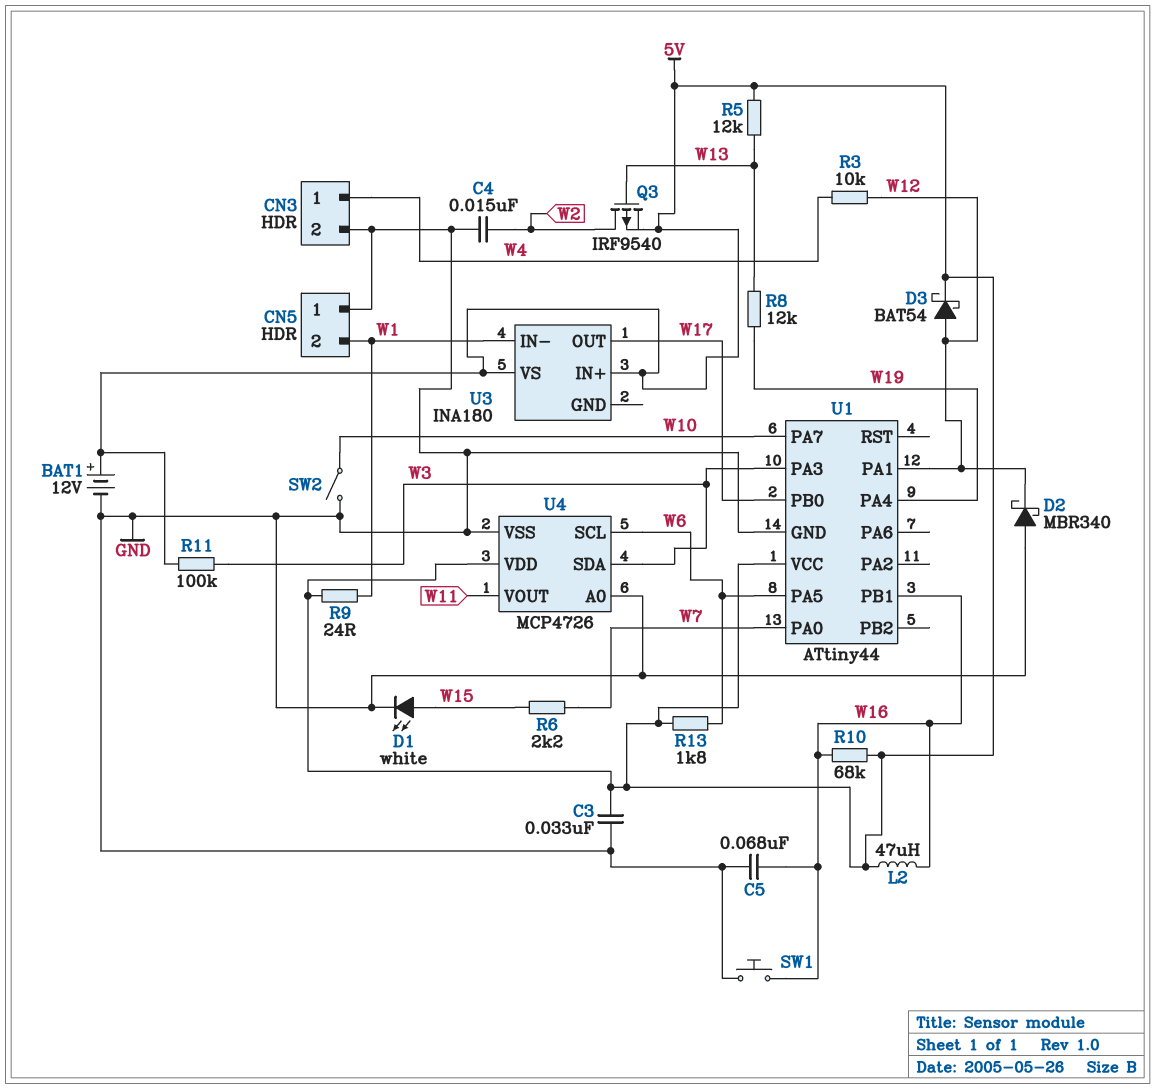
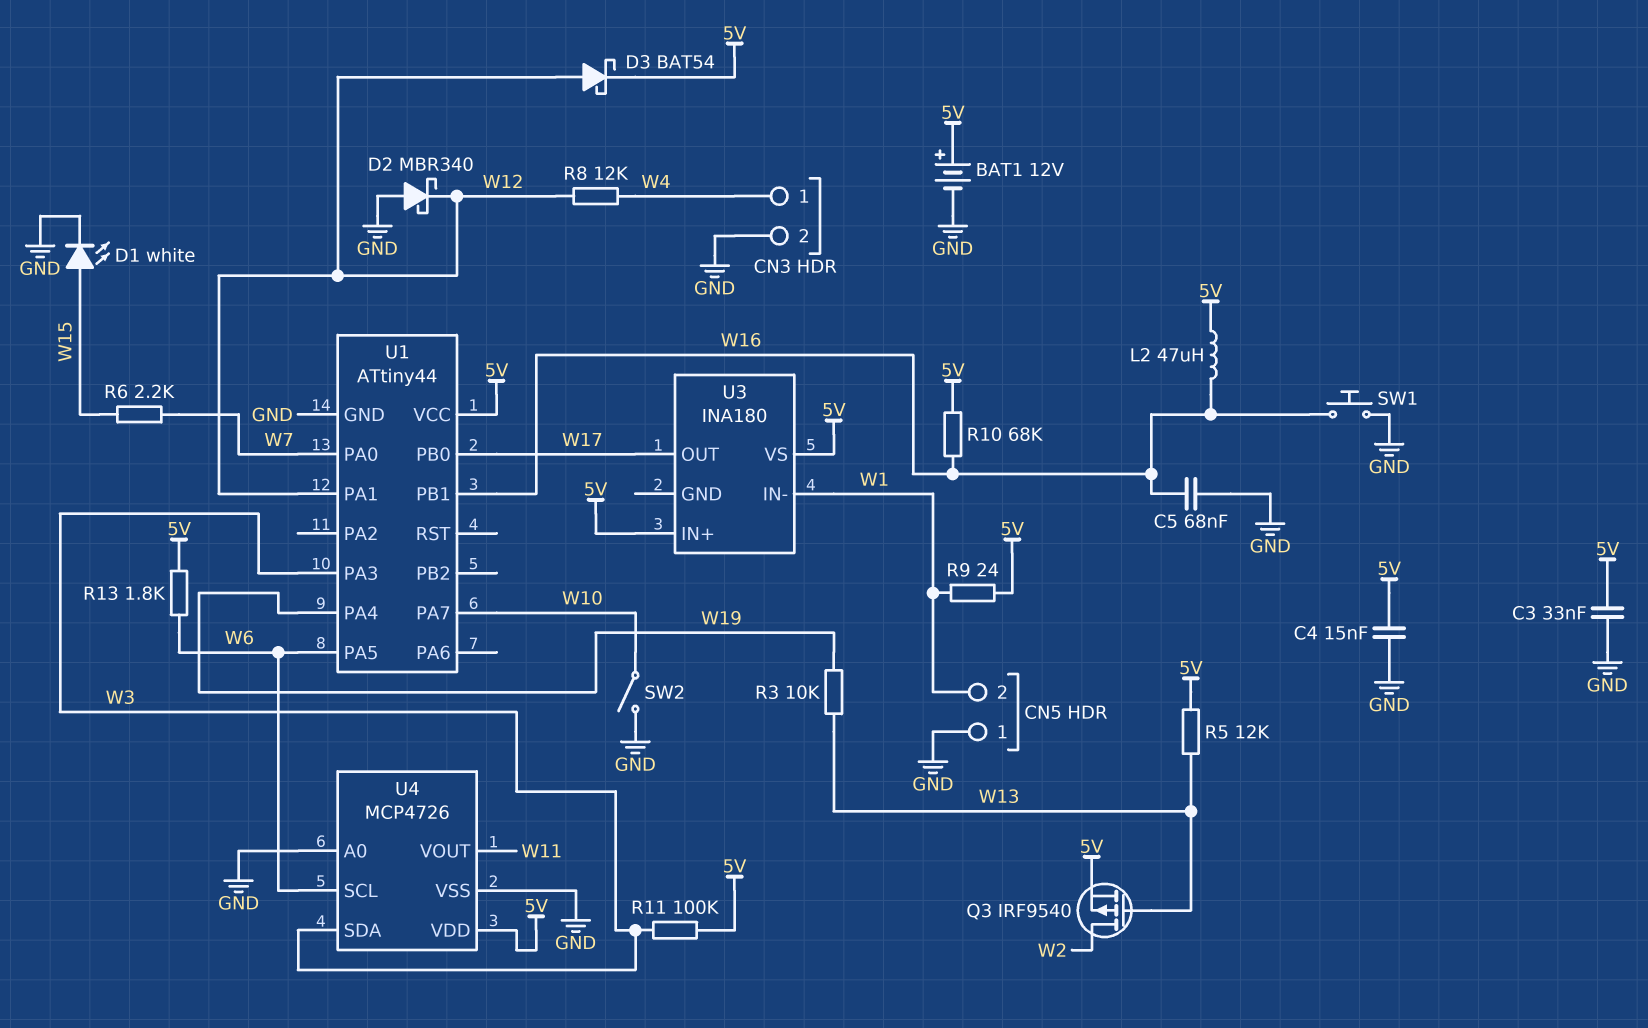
C4: 15nF (GND, W2) -> 15nF (5V, GND)
R3: 10k (W4, W12) -> 10k (W13, W19)
R8: 12k (W13, W19) -> 12k (W4, W12)

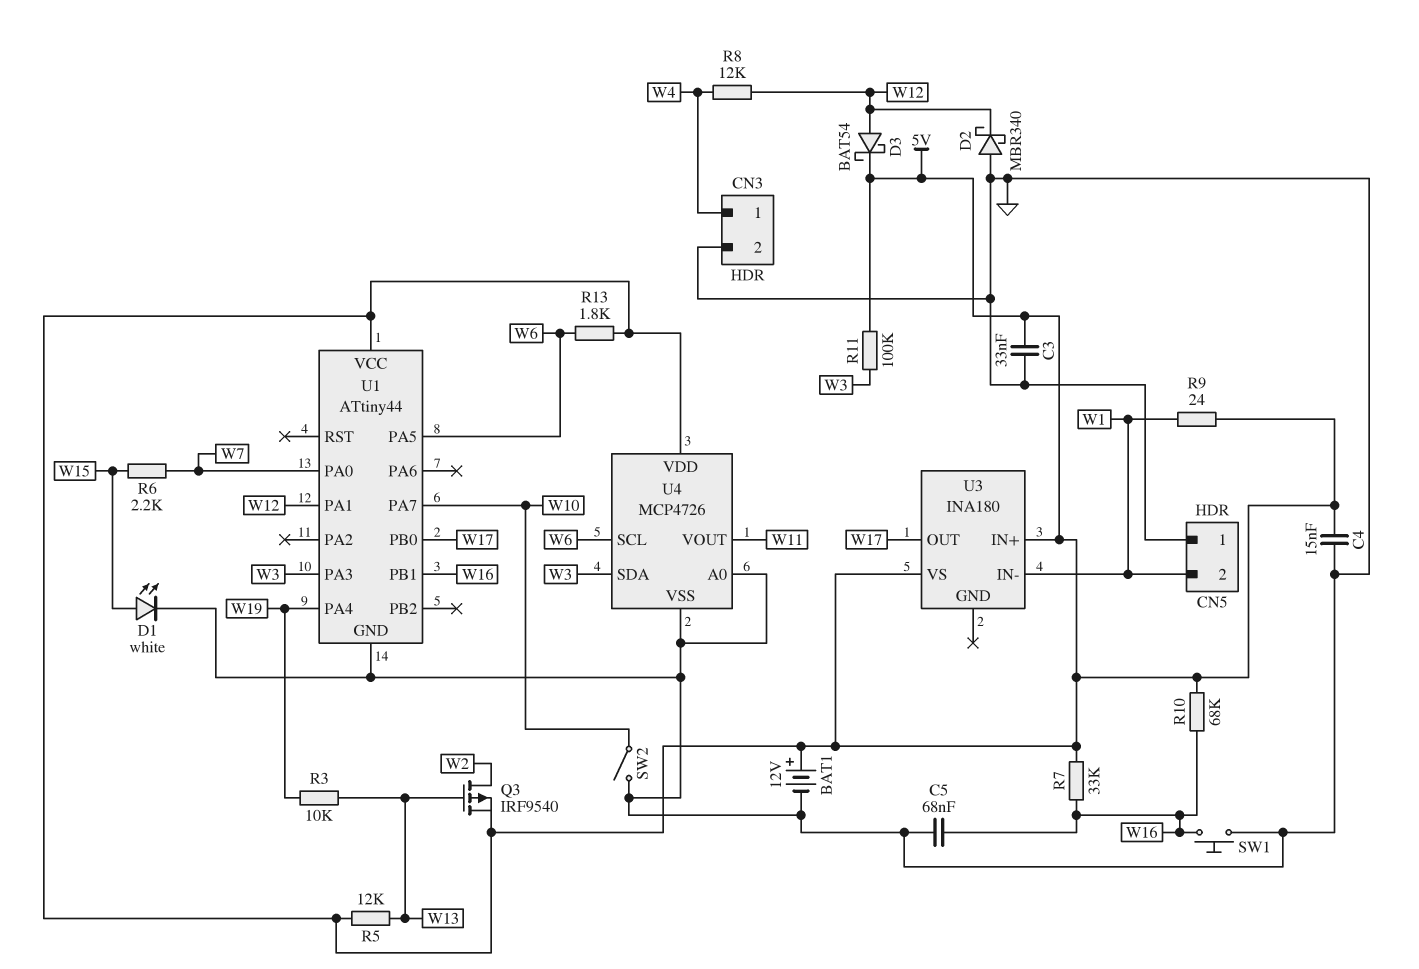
L2: 47uH (5V, W16) -> none
R7: none -> 33k (5V, W16)

